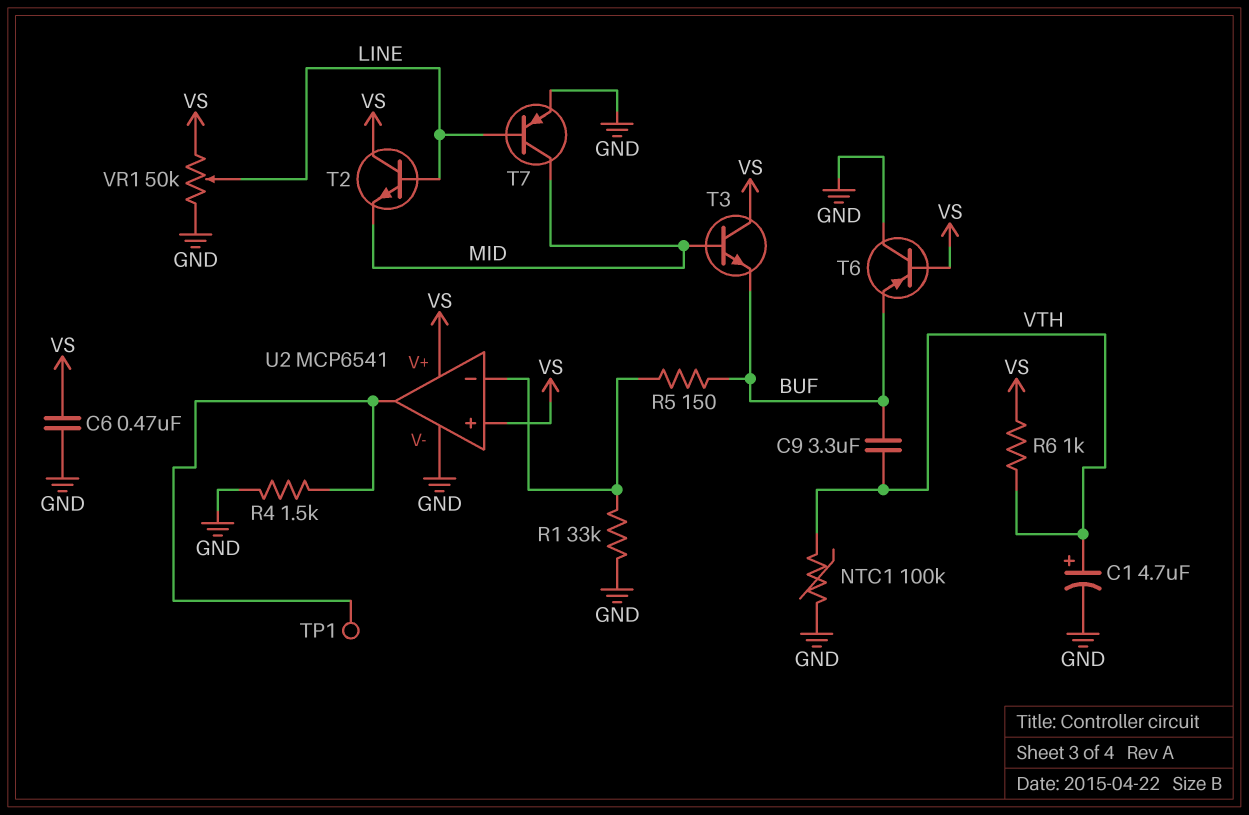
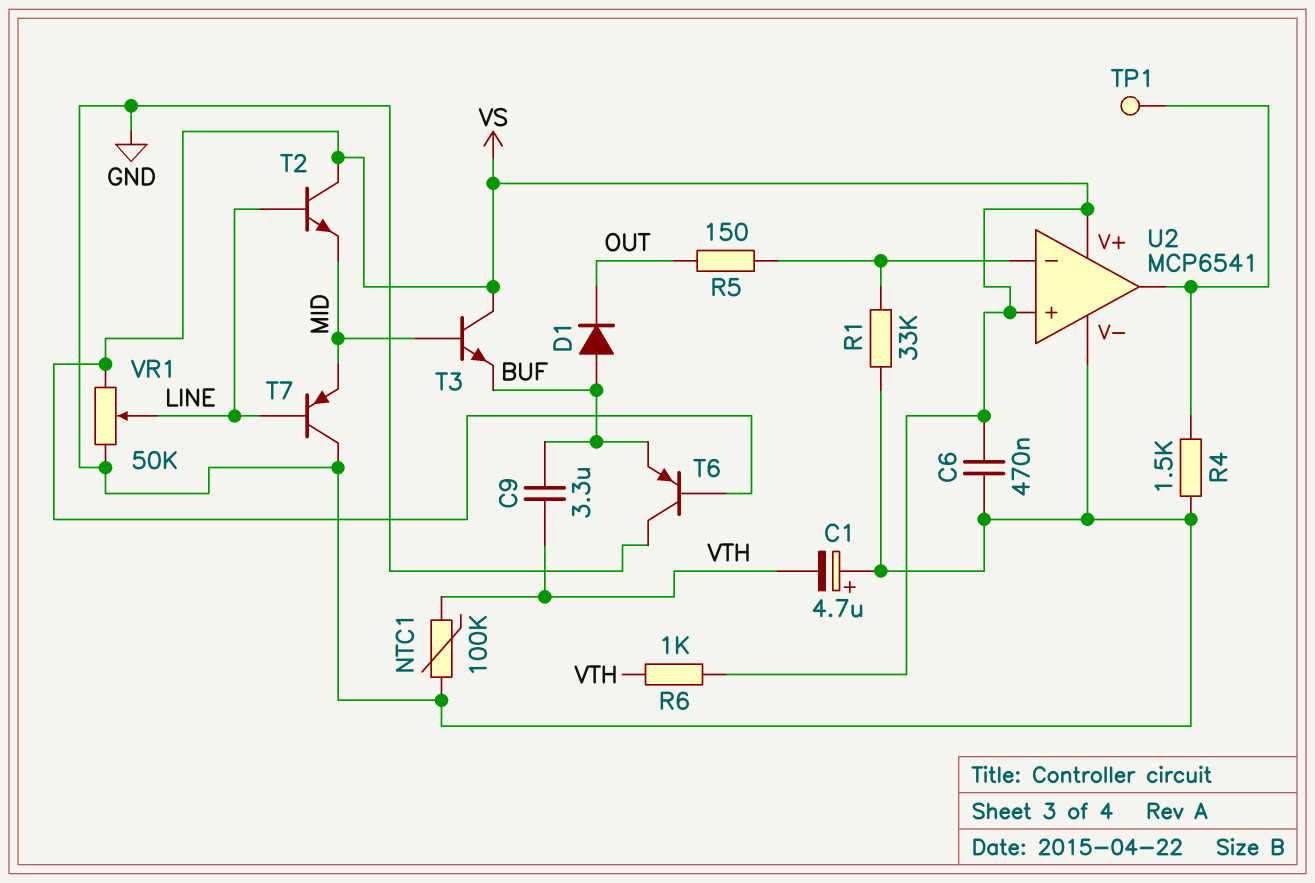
C1: 4.7uF (plus VTH, minus GND) -> 4.7uF (plus GND, minus VTH)
D1: none -> diode (A BUF, K OUT)
R5: 150 (BUF, U2/in-) -> 150 (OUT, U2/in-)
T7: PNP (B LINE, C MID, E GND) -> PNP (B LINE, C GND, E MID)

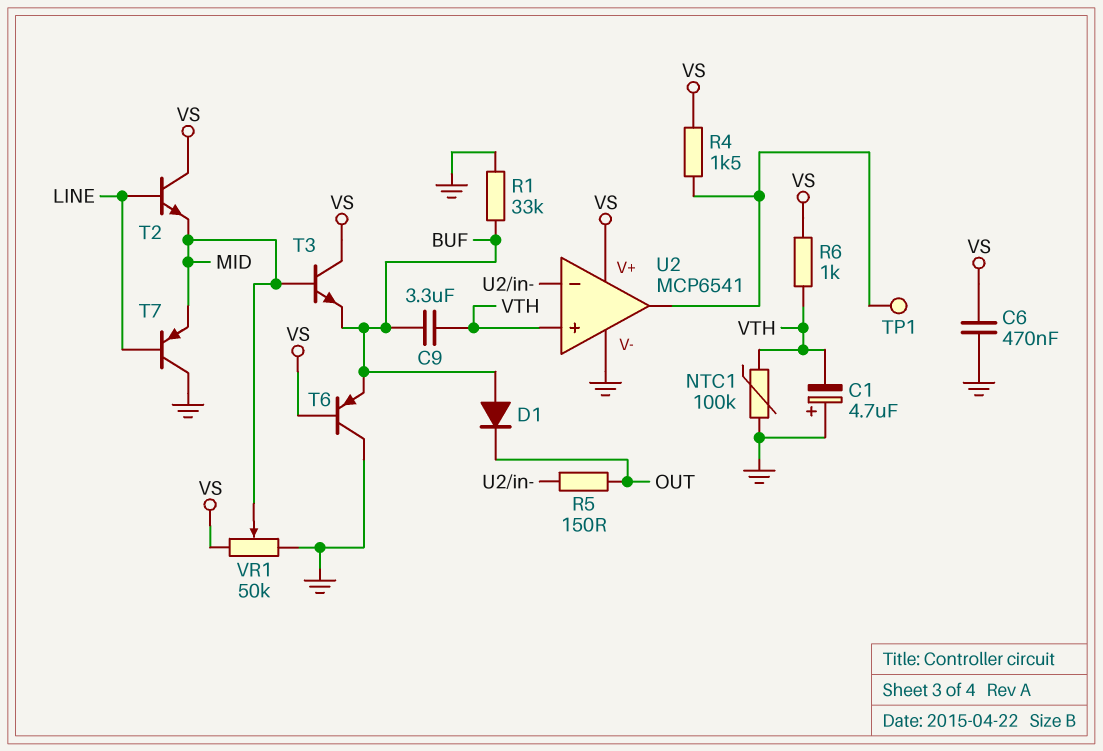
R1: 33k (GND, U2/in-) -> 33k (BUF, GND)
R4: 1.5k (GND, U2/out) -> 1.5k (U2/out, VS)
U2 pin in+: VS -> VTH
VR1: 50k (GND, VS, wiper LINE) -> 50k (GND, VS, wiper MID)

